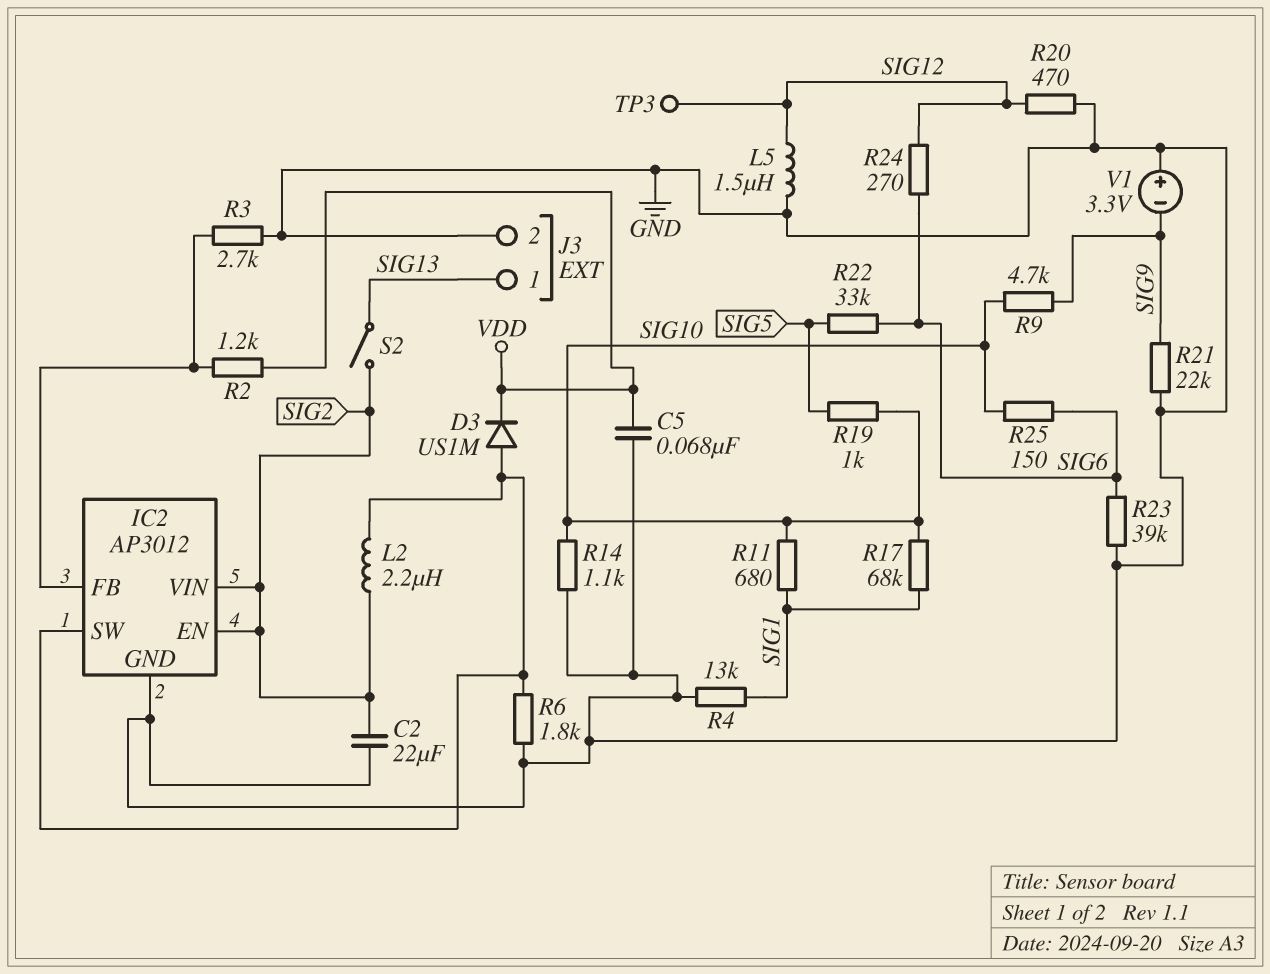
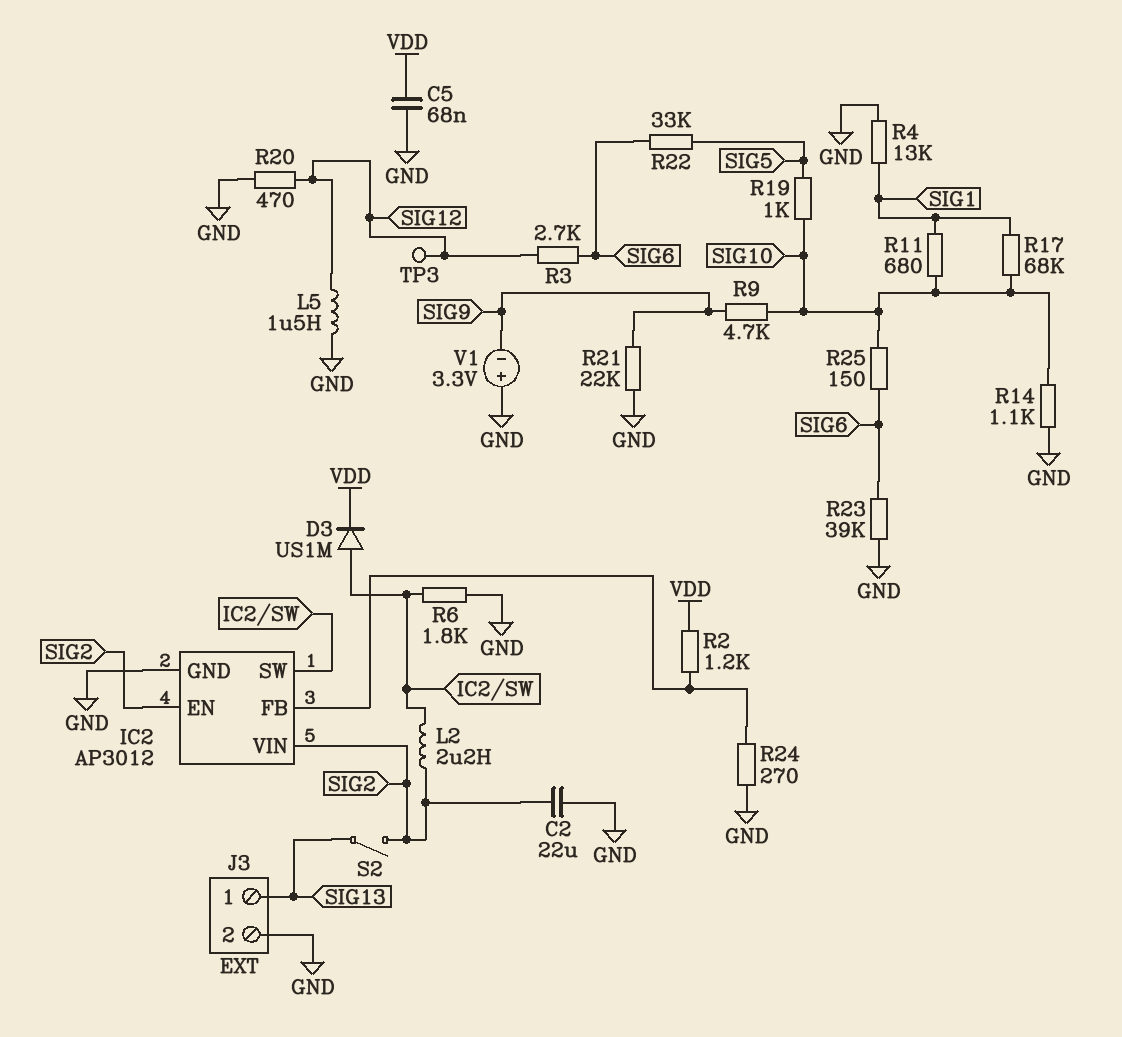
R3: 2.7k (GND, IC2/FB) -> 2.7k (SIG6, SIG12)
R24: 270 (SIG6, SIG12) -> 270 (GND, IC2/FB)

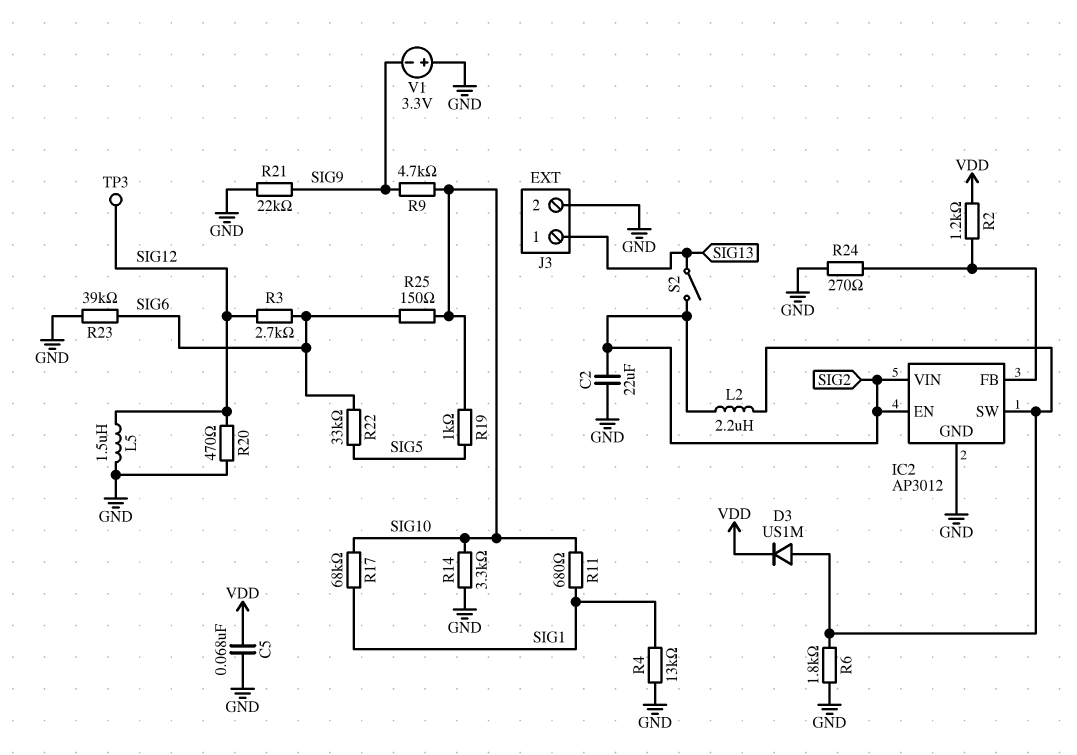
R14: 1.1k (GND, SIG10) -> 3.3k (GND, SIG10)

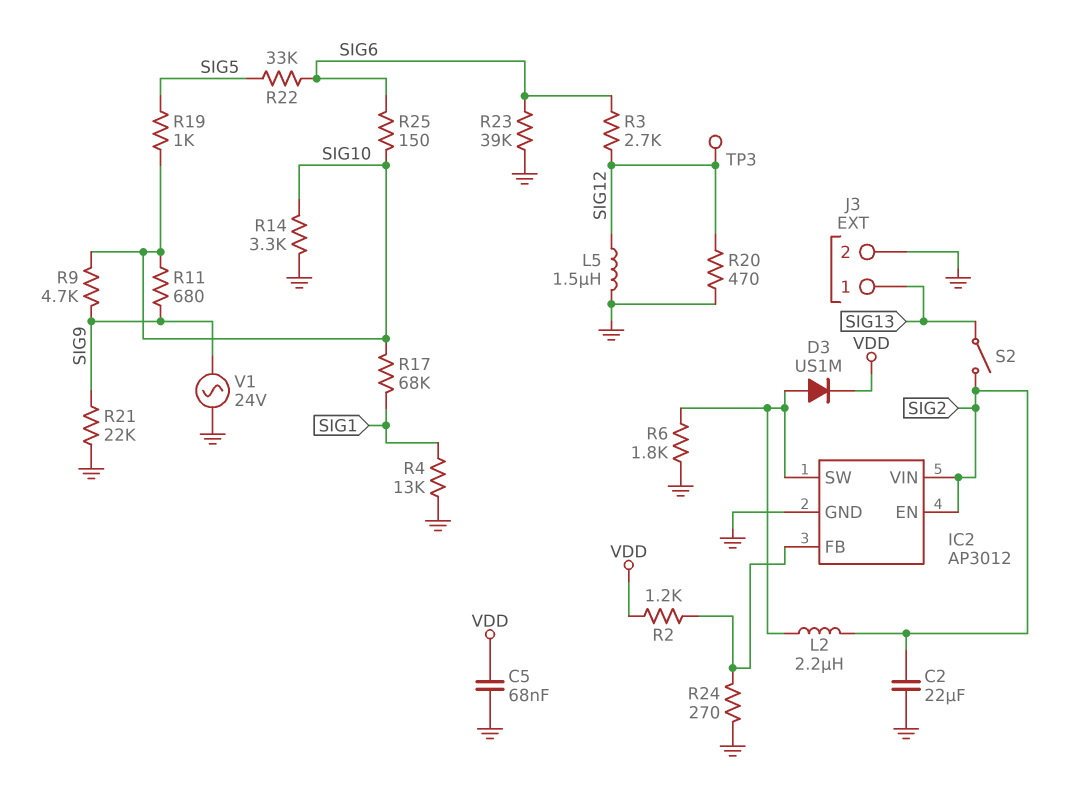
R11: 680 (SIG1, SIG10) -> 680 (SIG9, SIG10)
V1: 3.3V (plus GND, minus SIG9) -> AC 24V (GND, SIG9)

